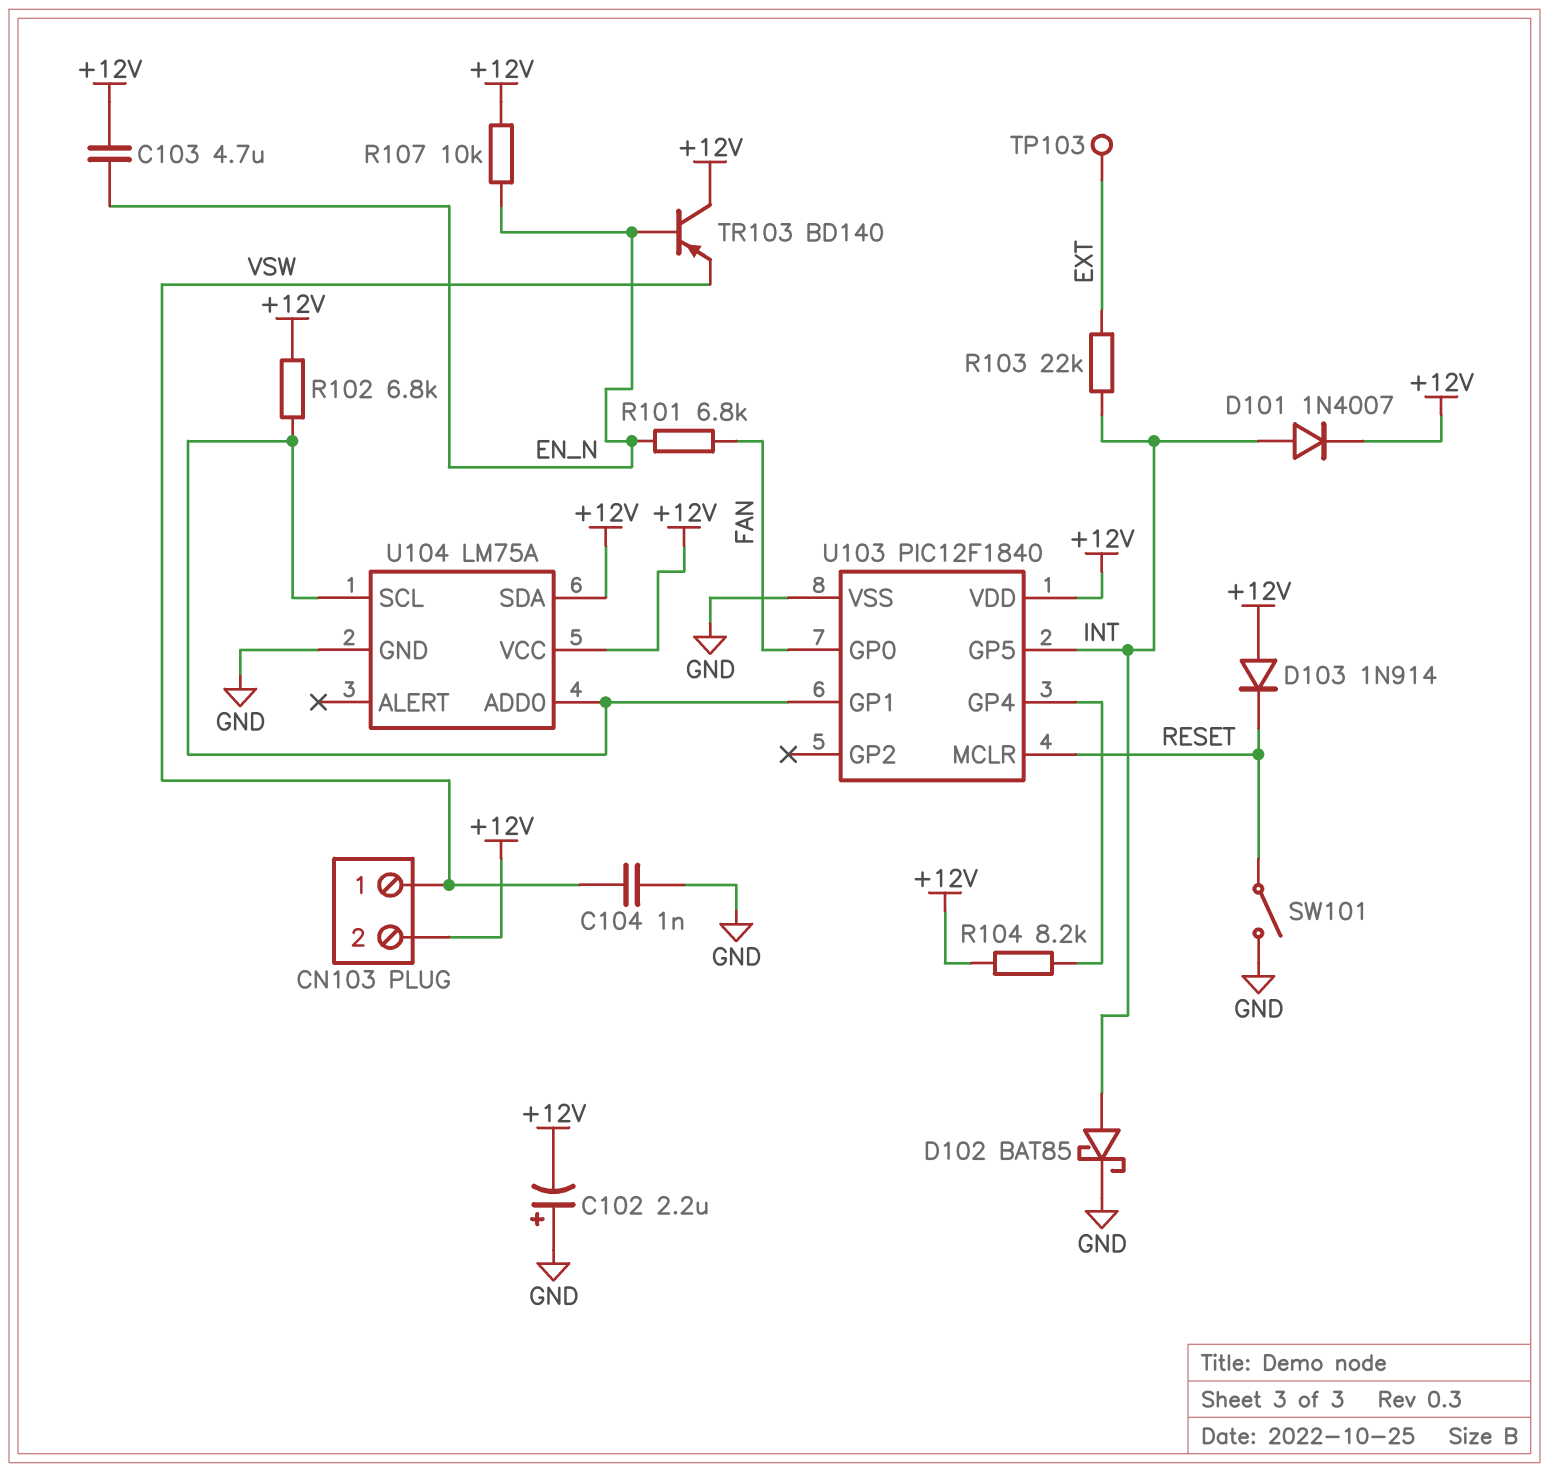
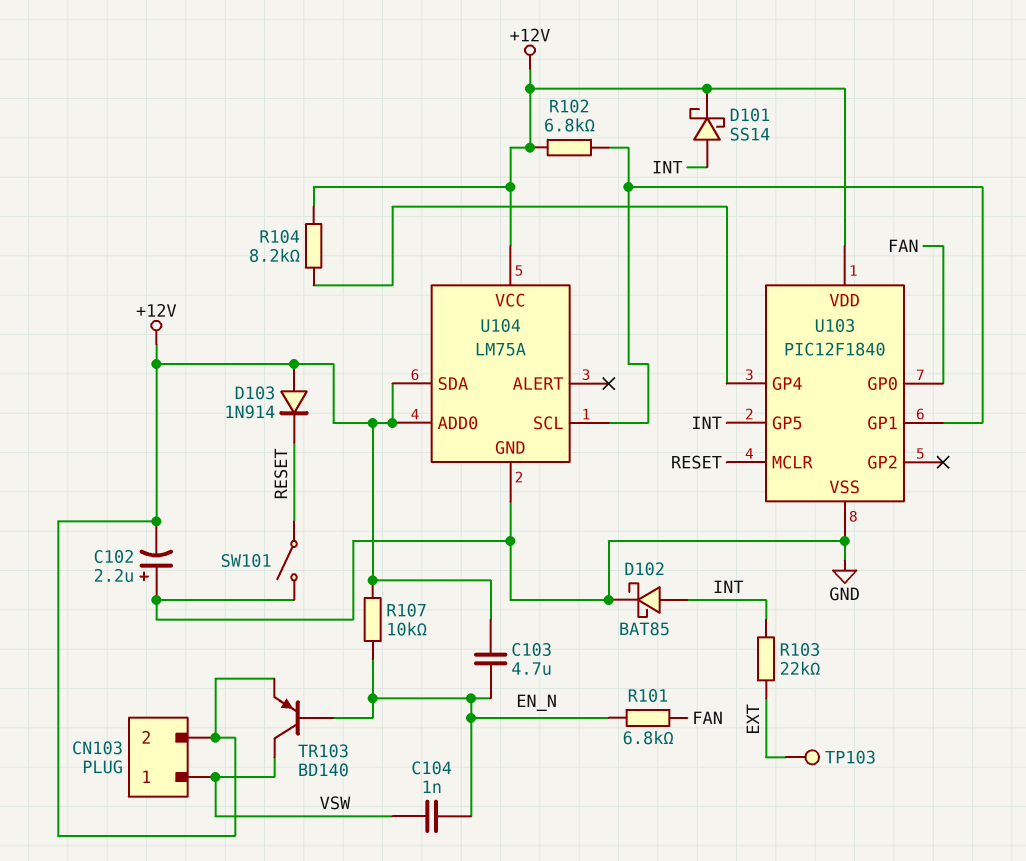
C104: 1nF (GND, VSW) -> 1nF (EN_N, VSW)
D101: diode 1N4007 (A INT, K +12V) -> schottky SS14 (A INT, K +12V)
TR103: PNP BD140 (B EN_N, C +12V, E VSW) -> PNP BD140 (B EN_N, C VSW, E +12V)
U104 pin ADD0: U103/GP1 -> +12V

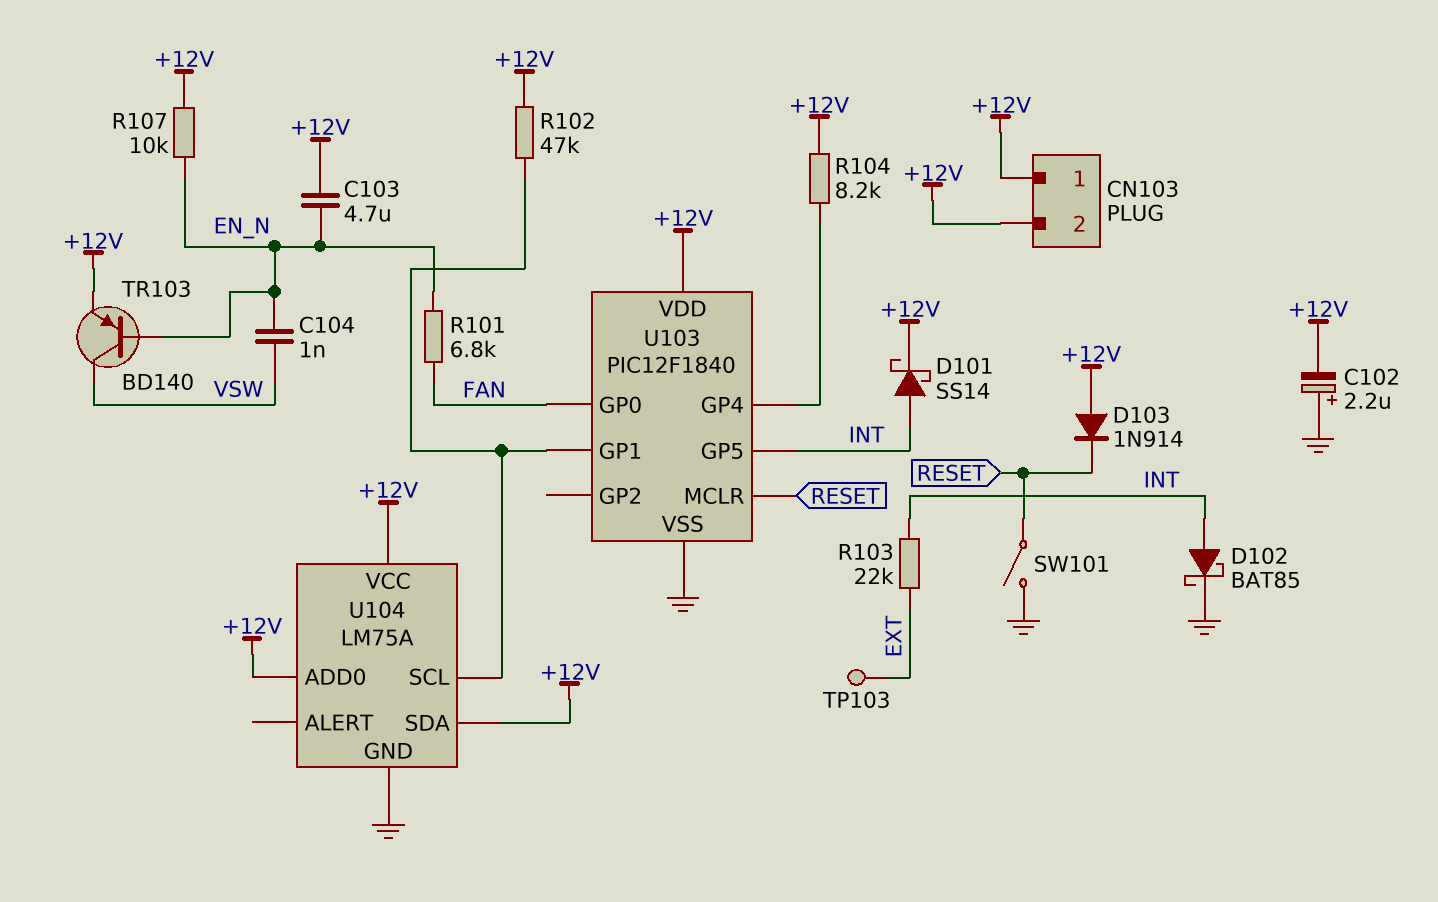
CN103 pin 1: VSW -> +12V
R102: 6.8k (+12V, U103/GP1) -> 47k (+12V, U103/GP1)

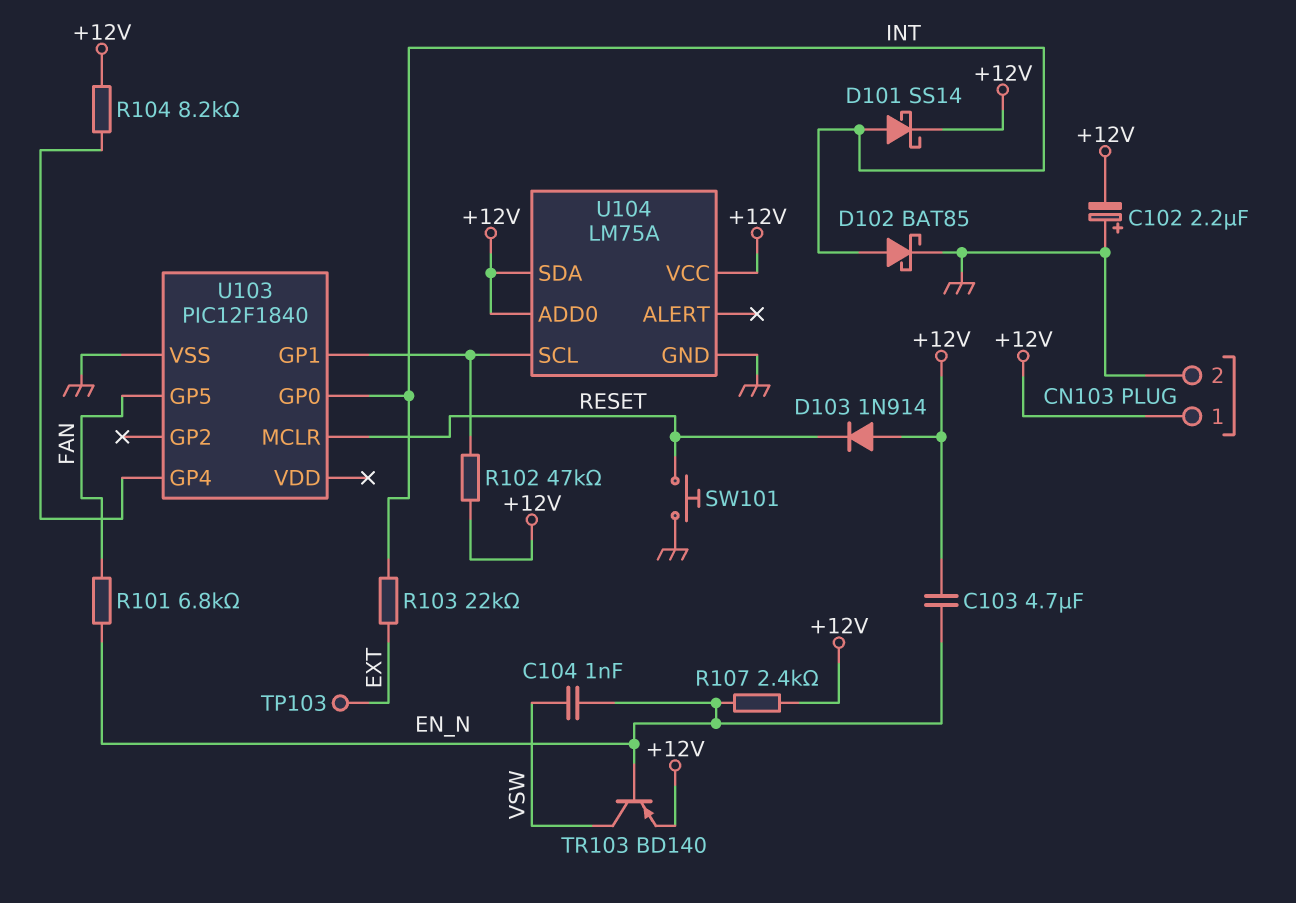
CN103 pin 2: +12V -> GND
R107: 10k (+12V, EN_N) -> 2.4k (+12V, EN_N)
SW101: switch (GND, RESET) -> button (GND, RESET)
U103 pin GP0: FAN -> INT
U103 pin GP5: INT -> FAN
U103 pin VDD: +12V -> none

